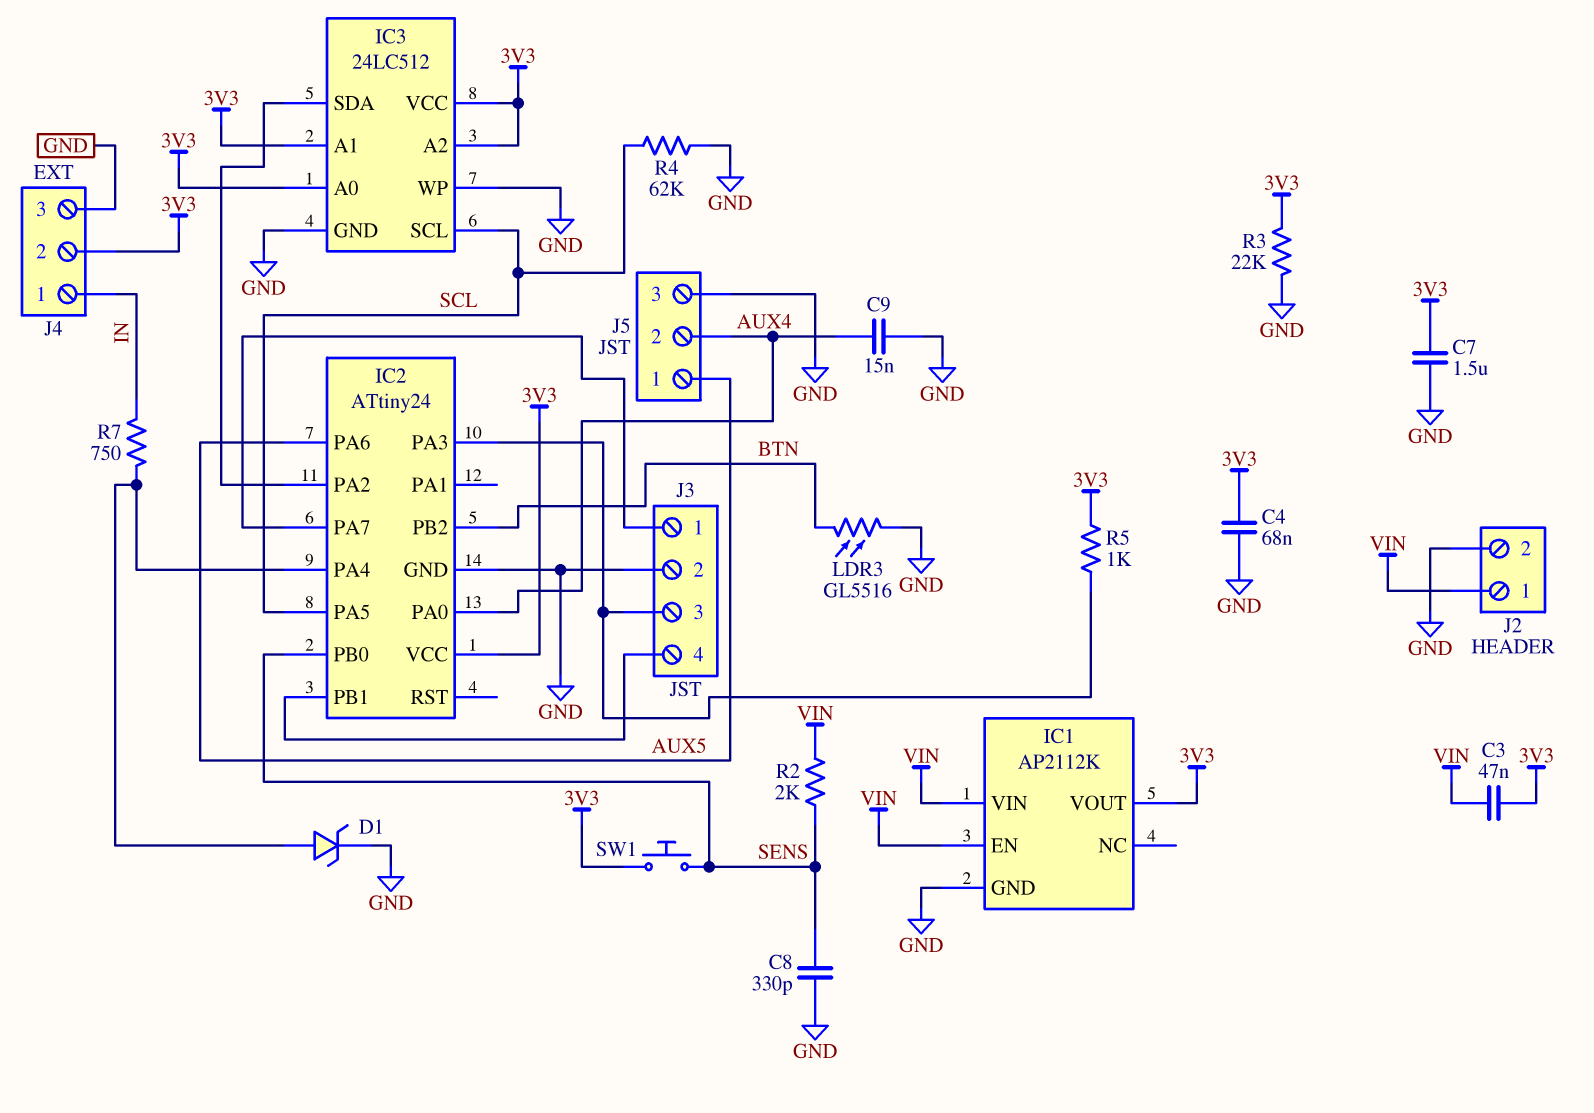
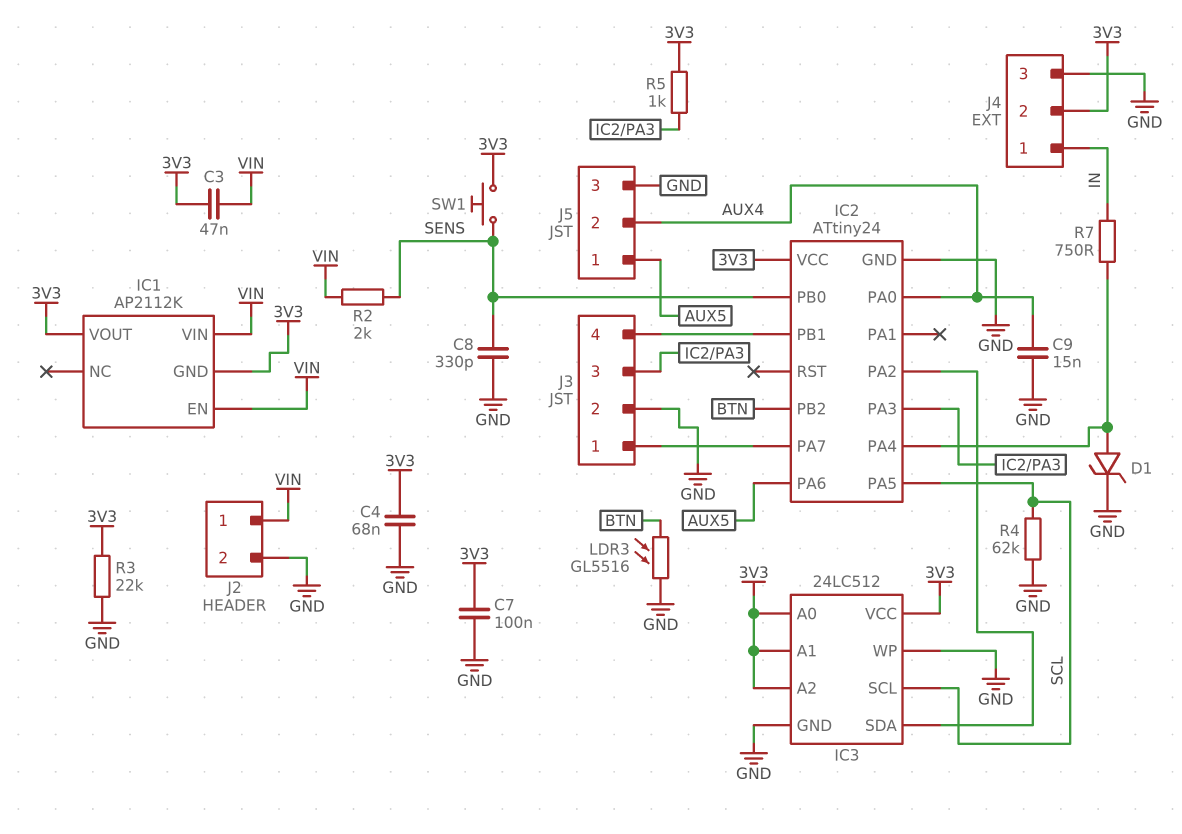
C7: 1.5uF (3V3, GND) -> 100nF (3V3, GND)
IC1 pin GND: GND -> 3V3

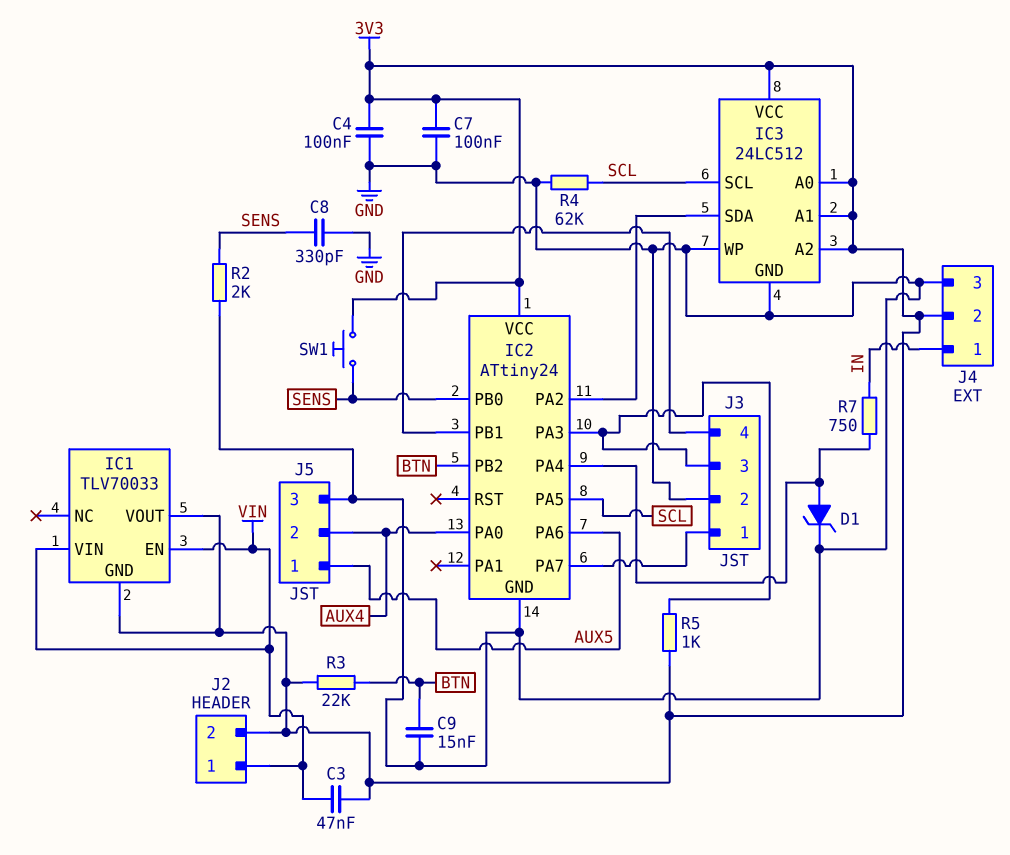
C4: 68nF (3V3, GND) -> 100nF (3V3, GND)
C9: 15nF (AUX4, GND) -> 15nF (BTN, GND)
IC1: AP2112K -> TLV70033
J2 pin 2: GND -> 3V3
LDR3: GL5516 (BTN, GND) -> none
R2: 2k (SENS, VIN) -> 2k (GND, SENS)
R3: 22k (3V3, GND) -> 22k (3V3, BTN)

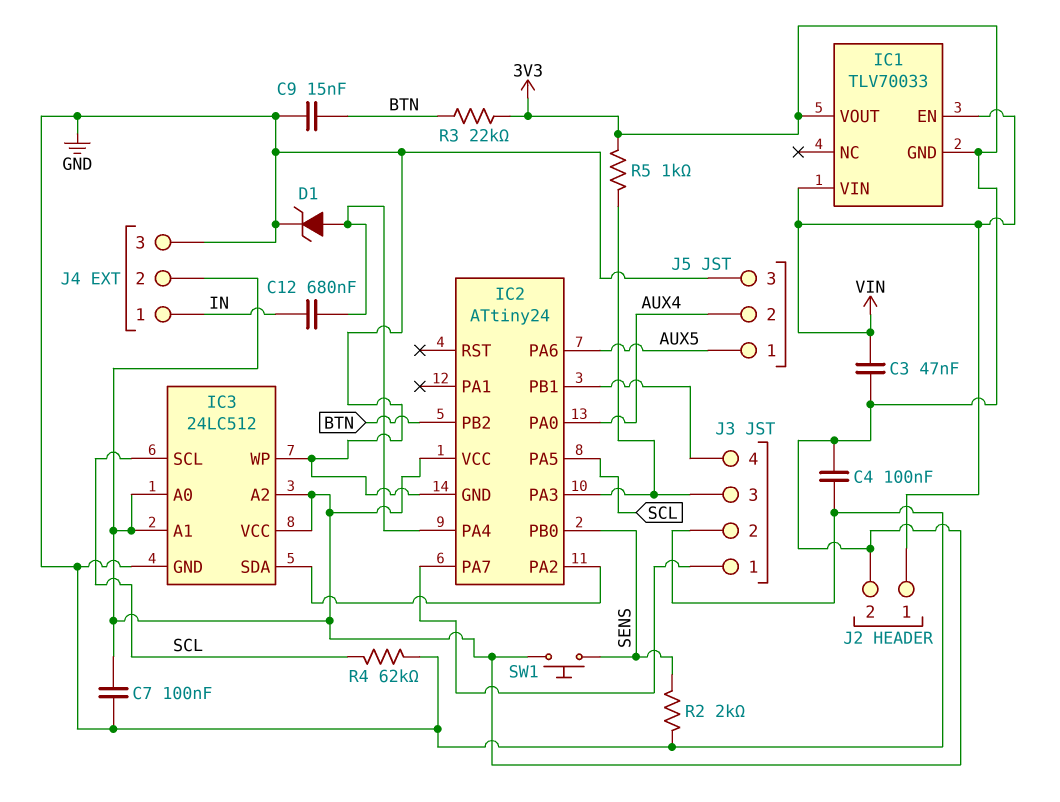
C8: 330pF (GND, SENS) -> none
C12: none -> 680nF (IC2/PA4, IN)
R7: 750 (IC2/PA4, IN) -> none

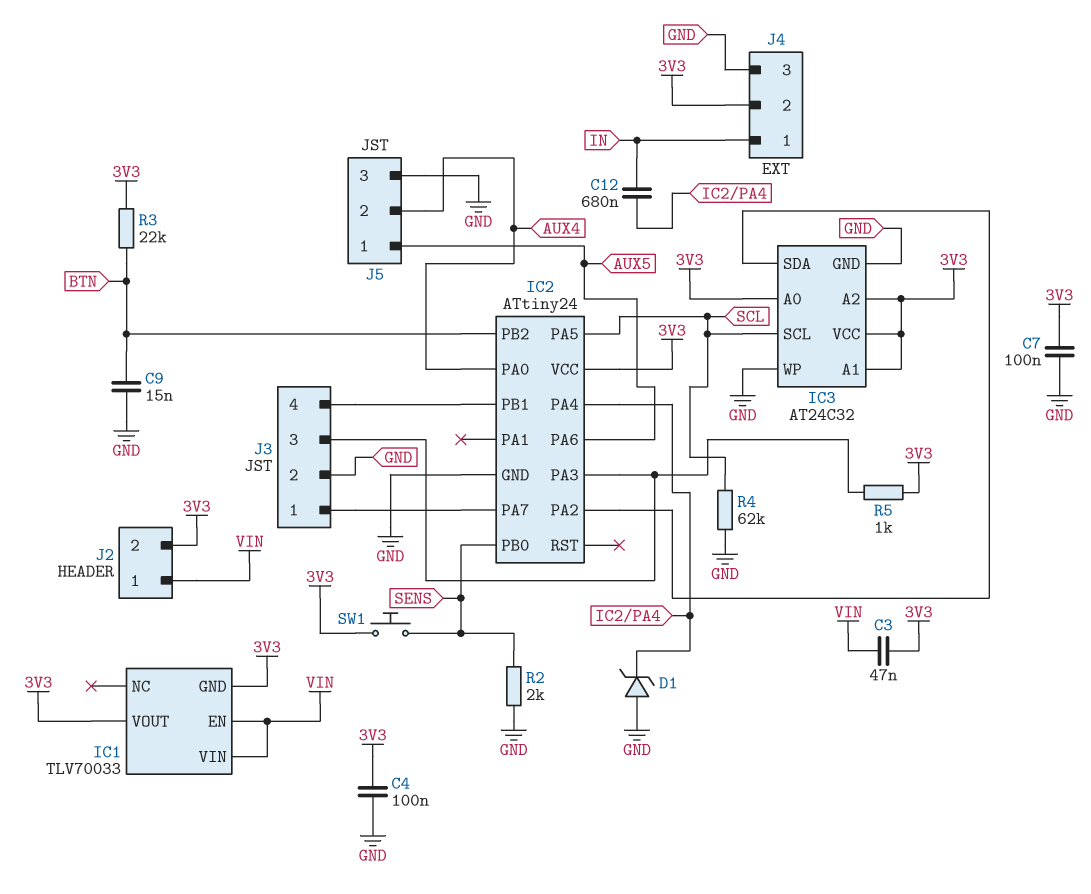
D1: zener (A IC2/PA4, K GND) -> zener (A GND, K IC2/PA4)
IC3: 24LC512 -> AT24C32

